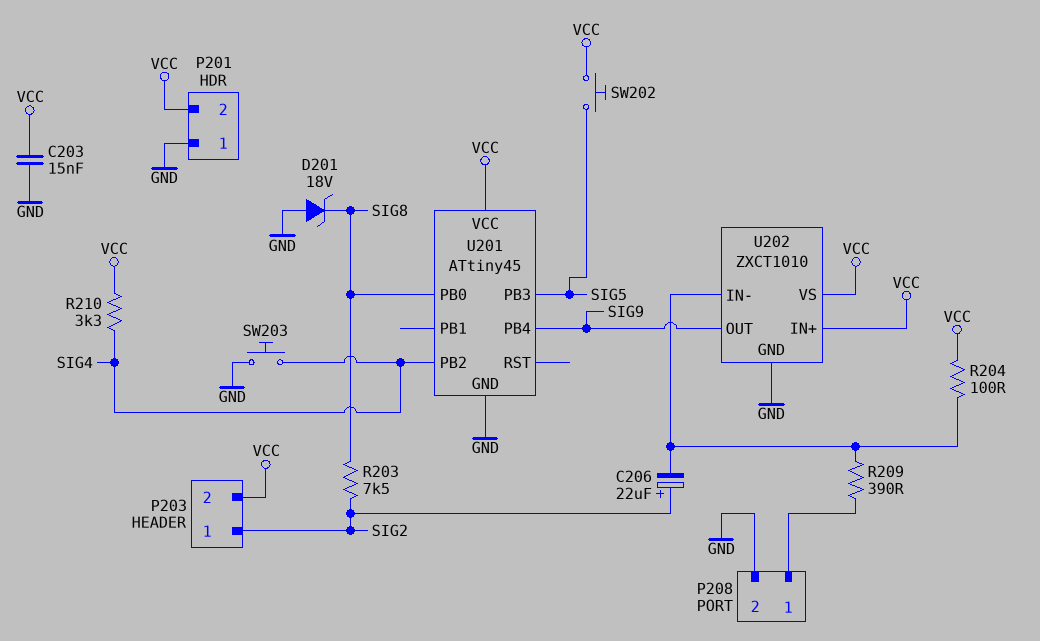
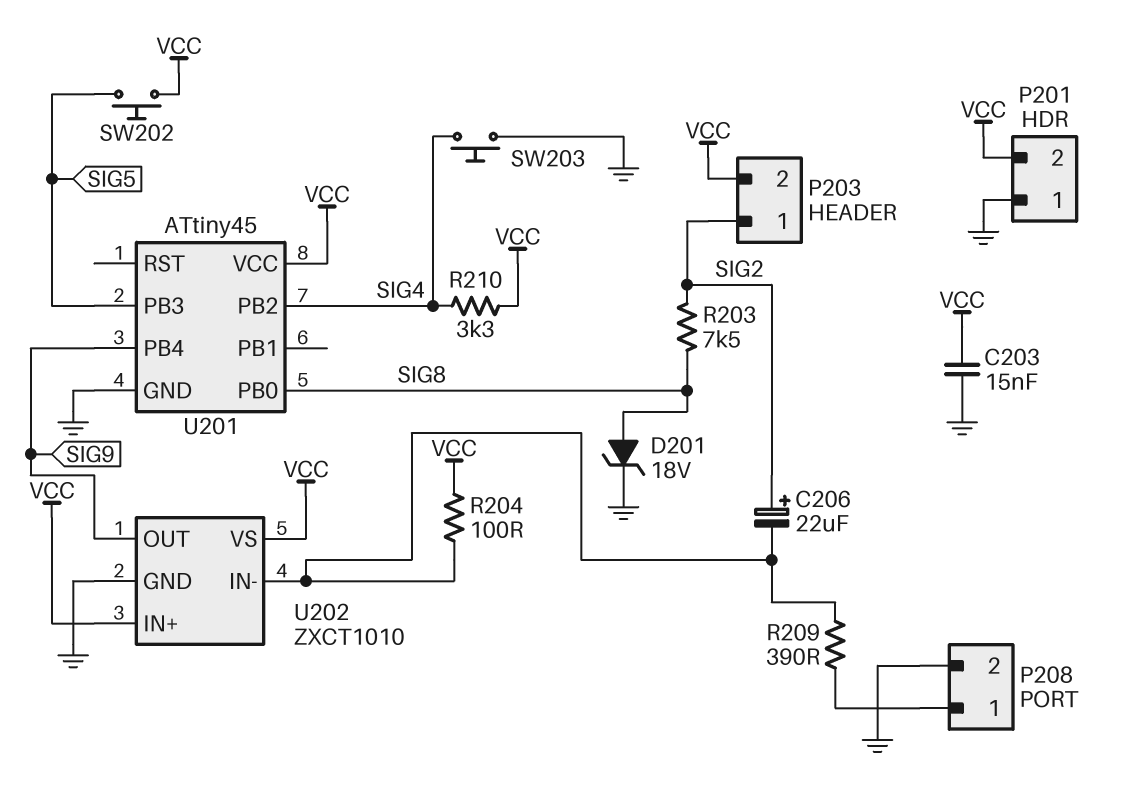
D201: zener 18V (A GND, K SIG8) -> zener 18V (A SIG8, K GND)

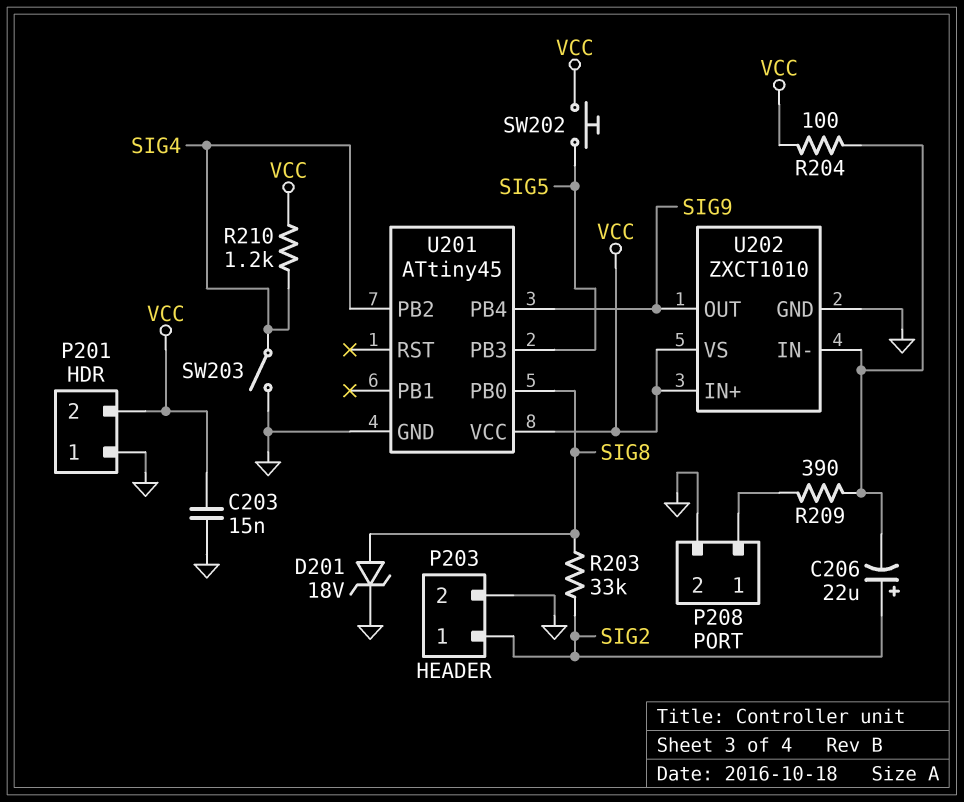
P203 pin 2: VCC -> GND
R203: 7.5k (SIG2, SIG8) -> 33k (SIG2, SIG8)
R210: 3.3k (SIG4, VCC) -> 1.2k (SIG4, VCC)
SW203: button (GND, SIG4) -> switch (GND, SIG4)

